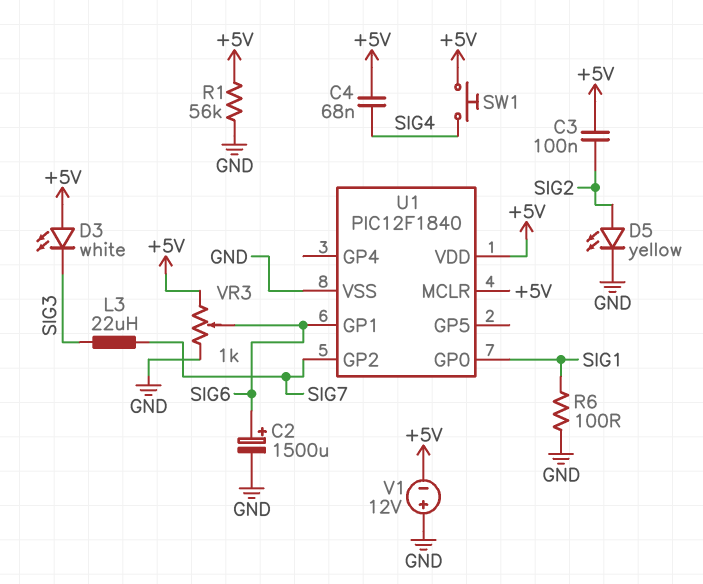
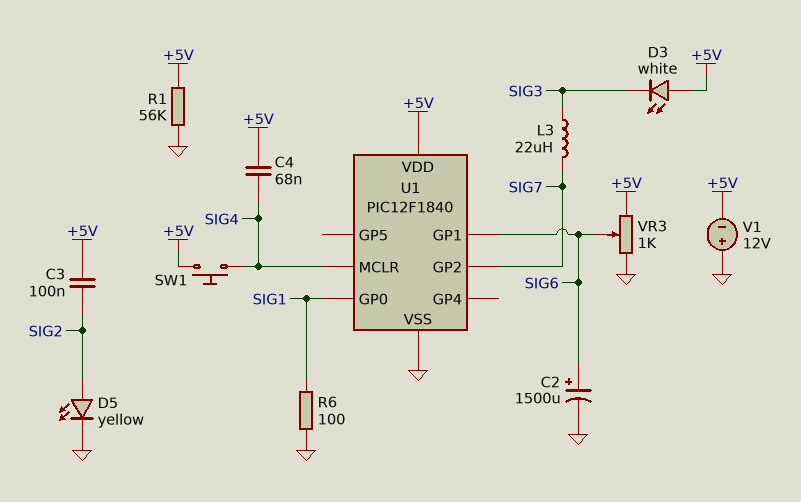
U1 pin MCLR: +5V -> SIG4

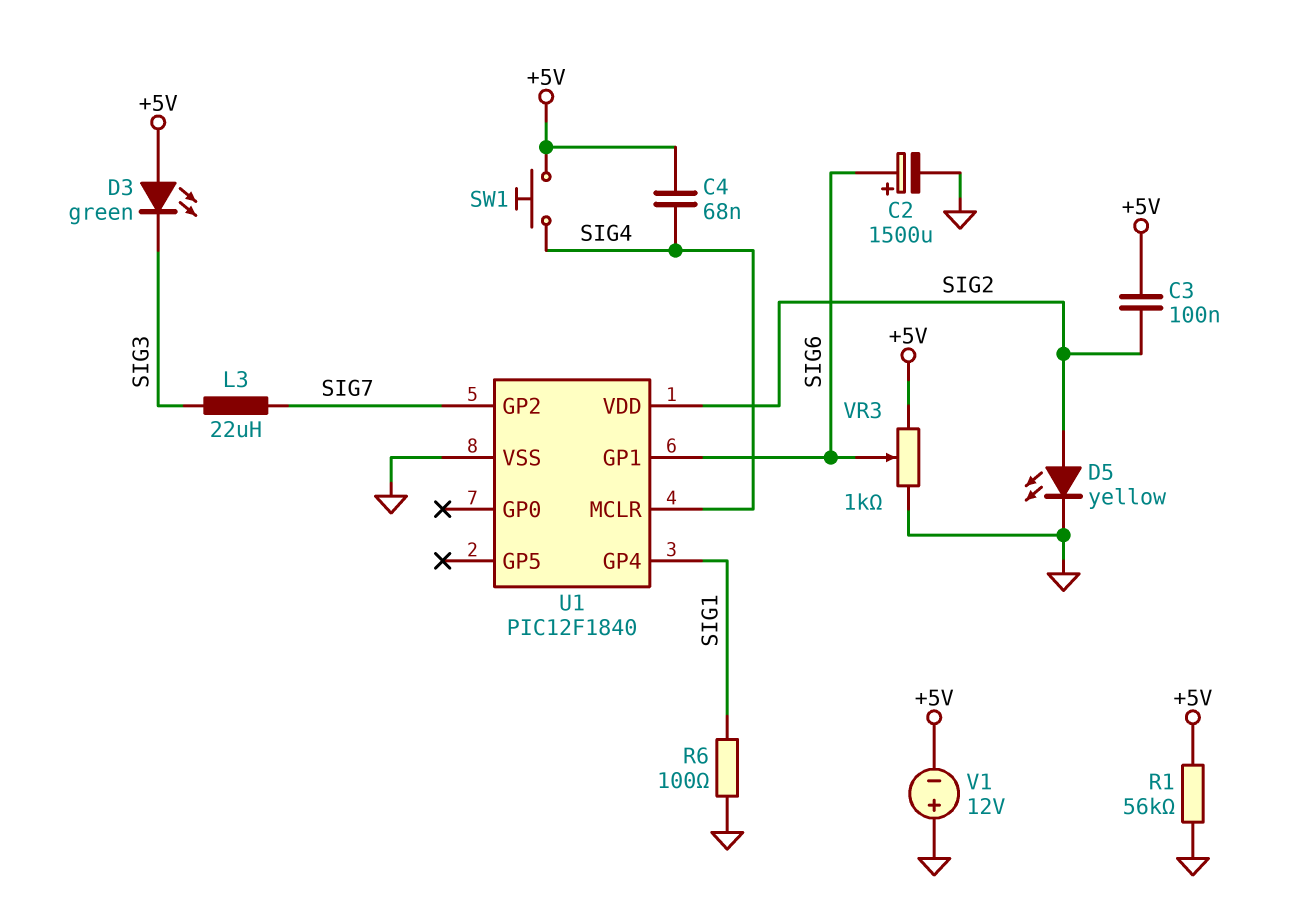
D3: LED white (A +5V, K SIG3) -> LED green (A +5V, K SIG3)
U1 pin GP0: SIG1 -> none
U1 pin GP4: none -> SIG1
U1 pin VDD: +5V -> SIG2

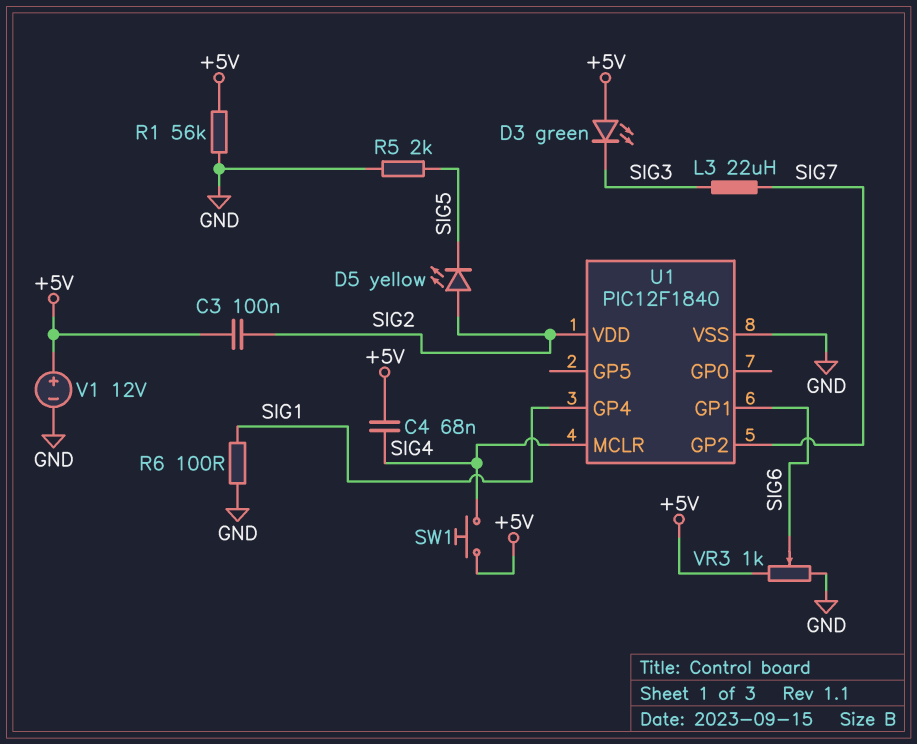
C2: 1500uF (plus SIG6, minus GND) -> none
D5: LED yellow (A SIG2, K GND) -> LED yellow (A SIG2, K SIG5)
R5: none -> 2k (GND, SIG5)
V1: 12V (plus GND, minus +5V) -> 12V (plus +5V, minus GND)

